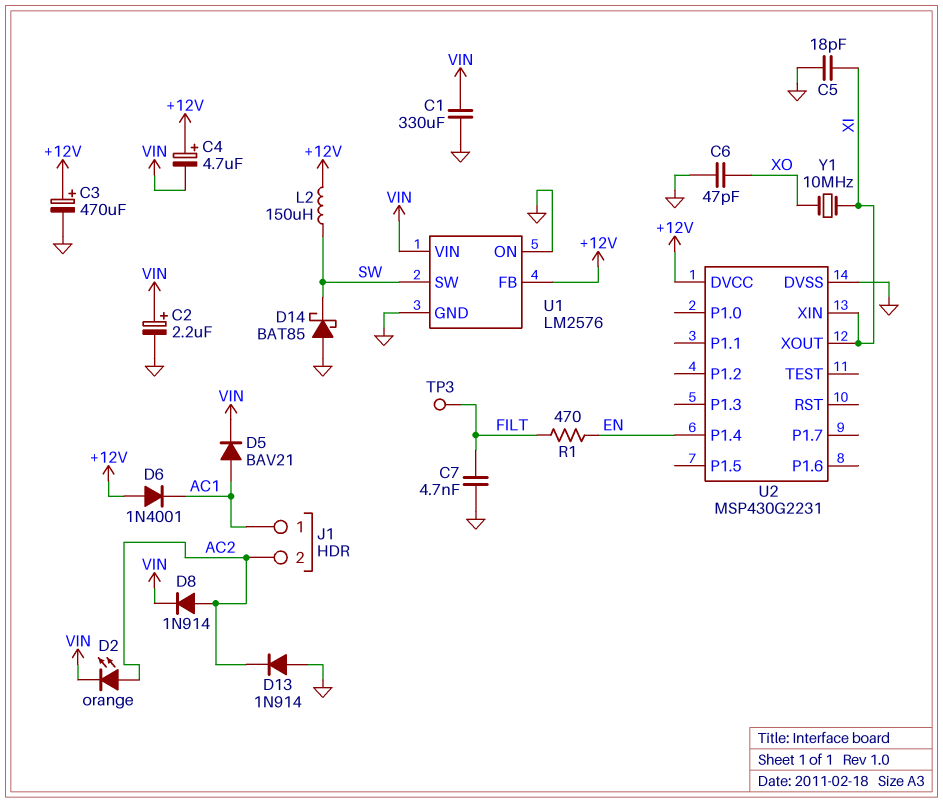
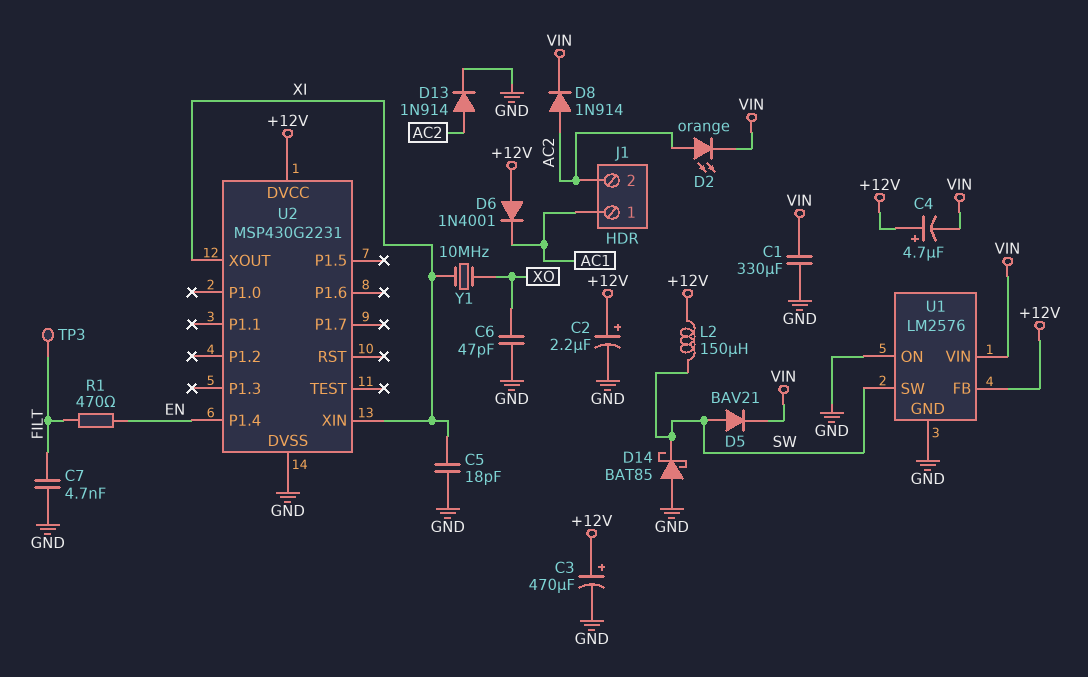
C2: 2.2uF (plus VIN, minus GND) -> 2.2uF (plus +12V, minus GND)
D5: diode BAV21 (A AC1, K VIN) -> diode BAV21 (A SW, K VIN)
D13: diode 1N914 (A GND, K AC2) -> diode 1N914 (A AC2, K GND)

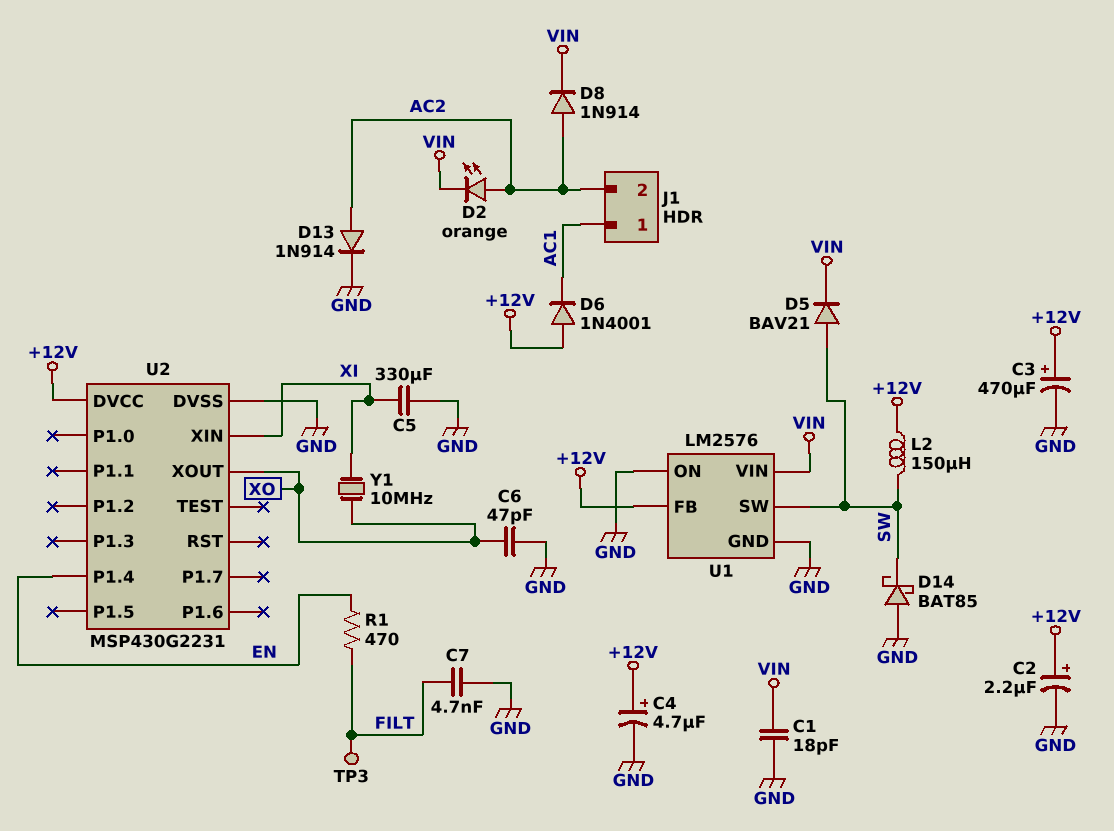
C1: 330uF (GND, VIN) -> 18pF (GND, VIN)
C4: 4.7uF (plus +12V, minus VIN) -> 4.7uF (plus +12V, minus GND)
C5: 18pF (GND, XI) -> 330uF (GND, XI)
U2 pin XOUT: XI -> XO

